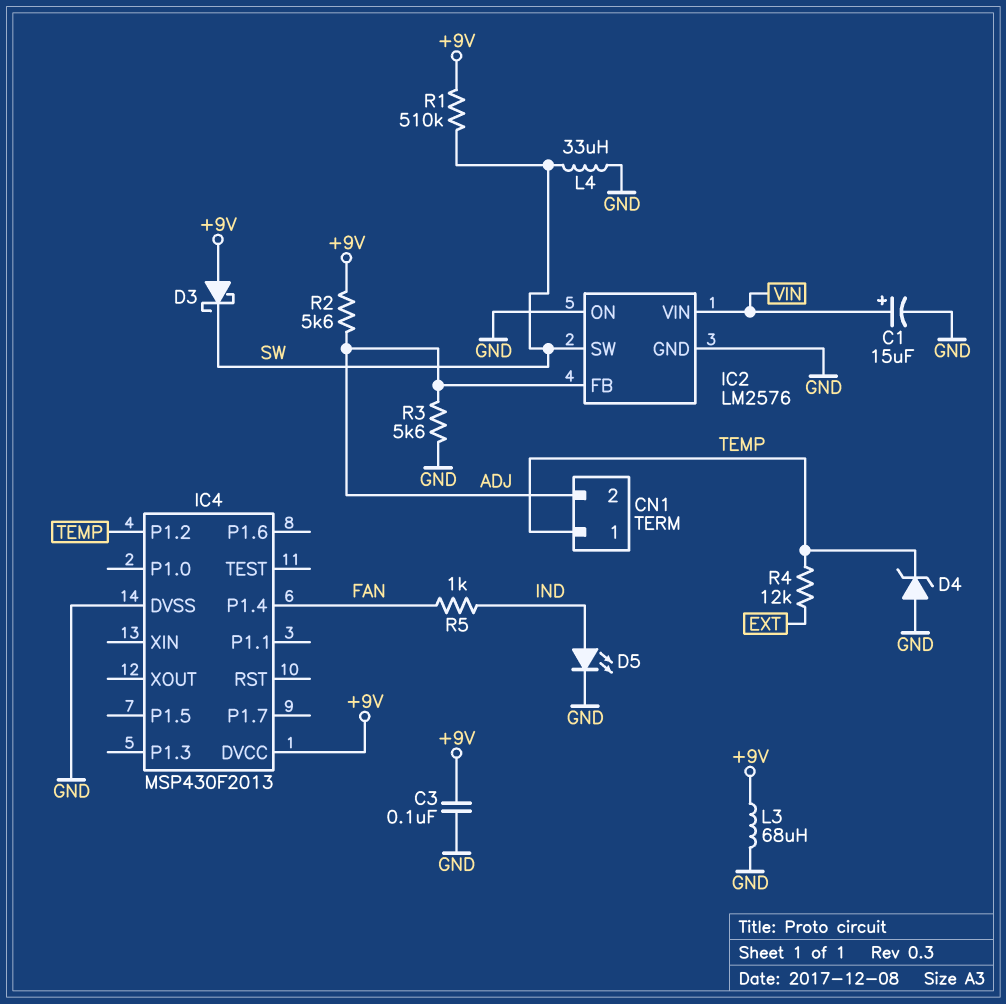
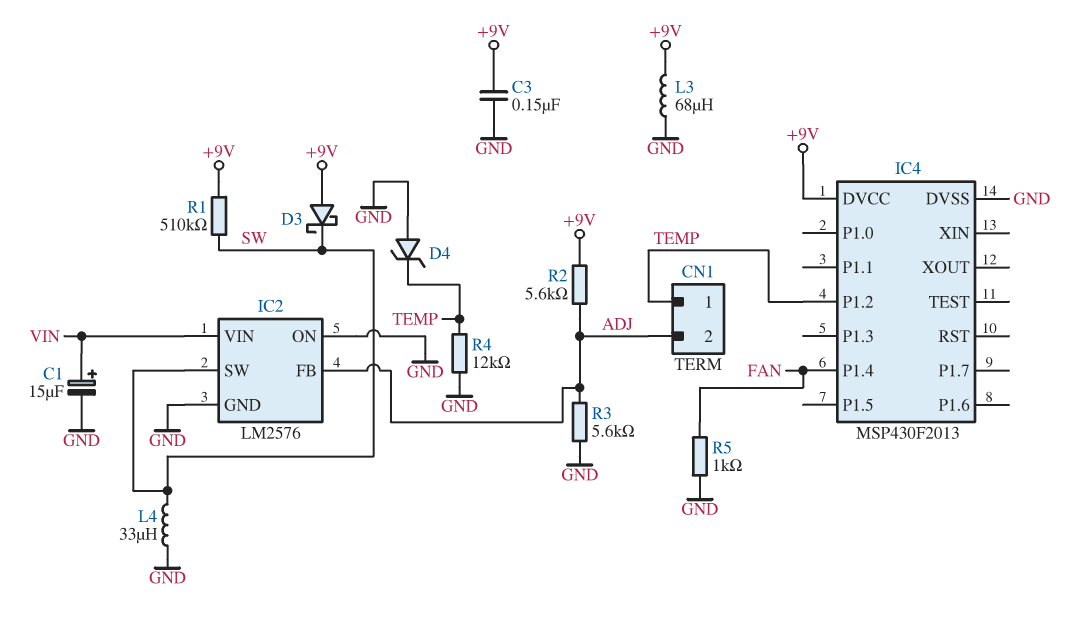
C3: 100nF (+9V, GND) -> 150nF (+9V, GND)
D5: LED (A IND, K GND) -> none
R4: 12k (EXT, TEMP) -> 12k (GND, TEMP)
R5: 1k (FAN, IND) -> 1k (FAN, GND)

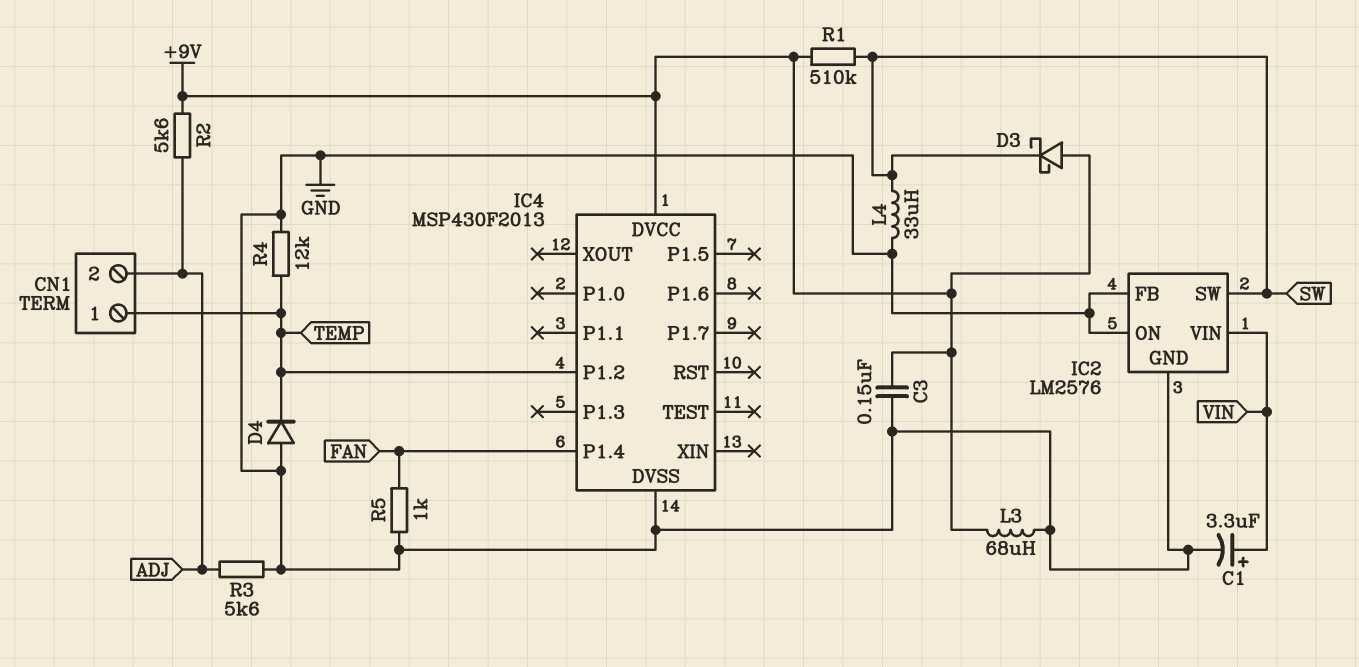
C1: 15uF (plus VIN, minus GND) -> 3.3uF (plus VIN, minus GND)
D4: zener (A GND, K TEMP) -> diode (A GND, K TEMP)
IC2 pin FB: ADJ -> GND

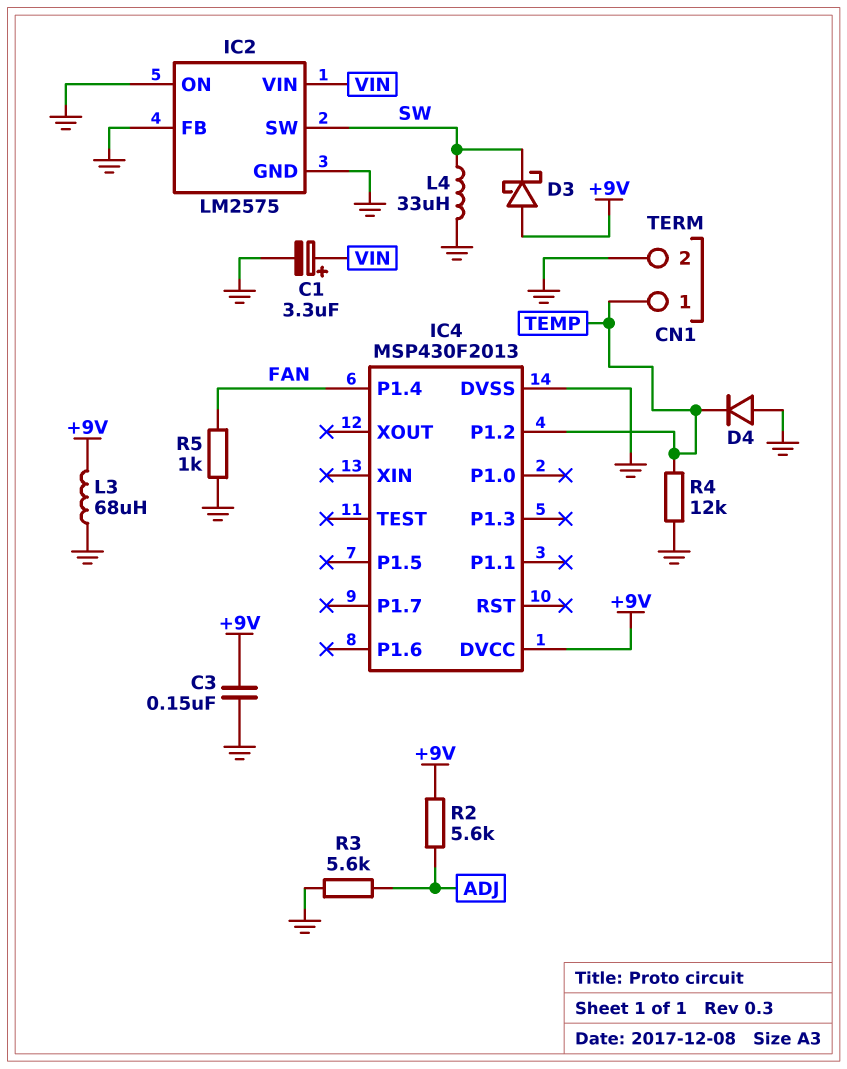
CN1 pin 2: ADJ -> GND
IC2: LM2576 -> LM2575
R1: 510k (+9V, SW) -> none

